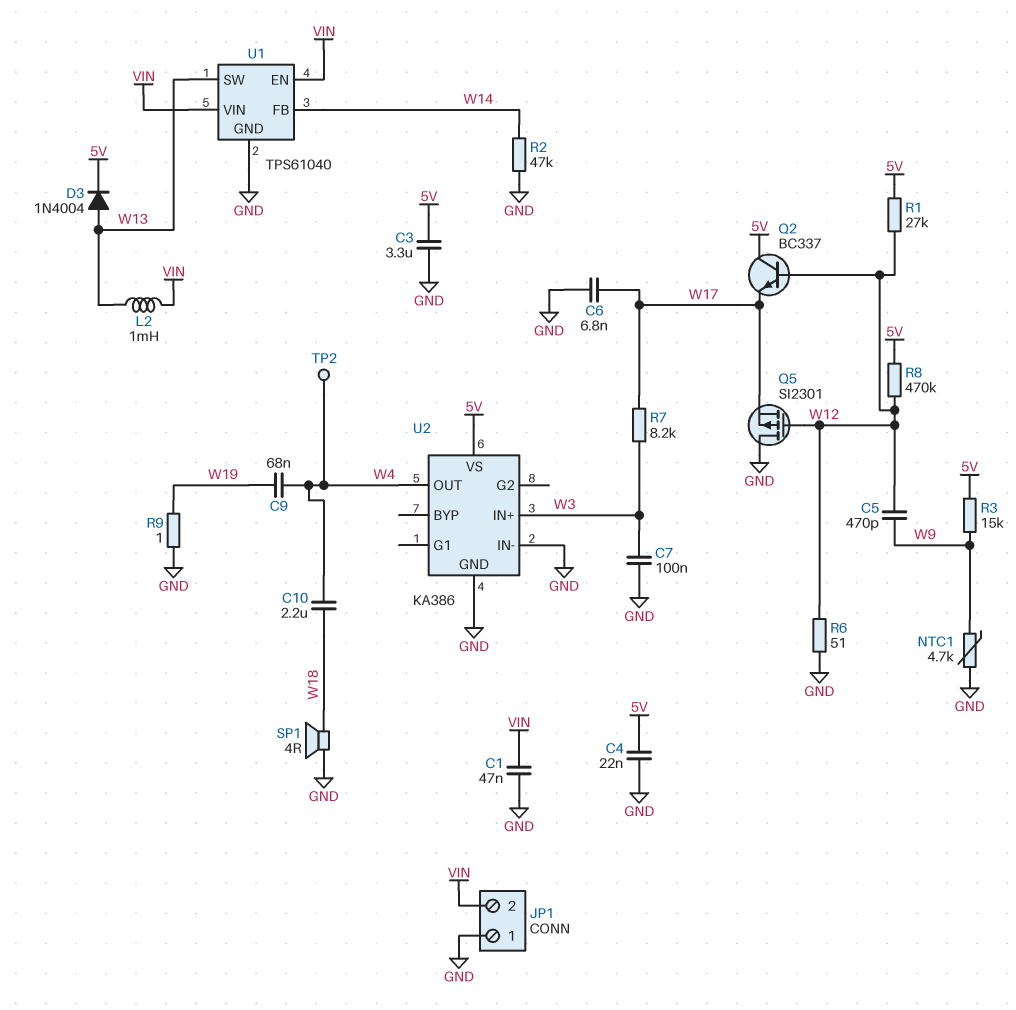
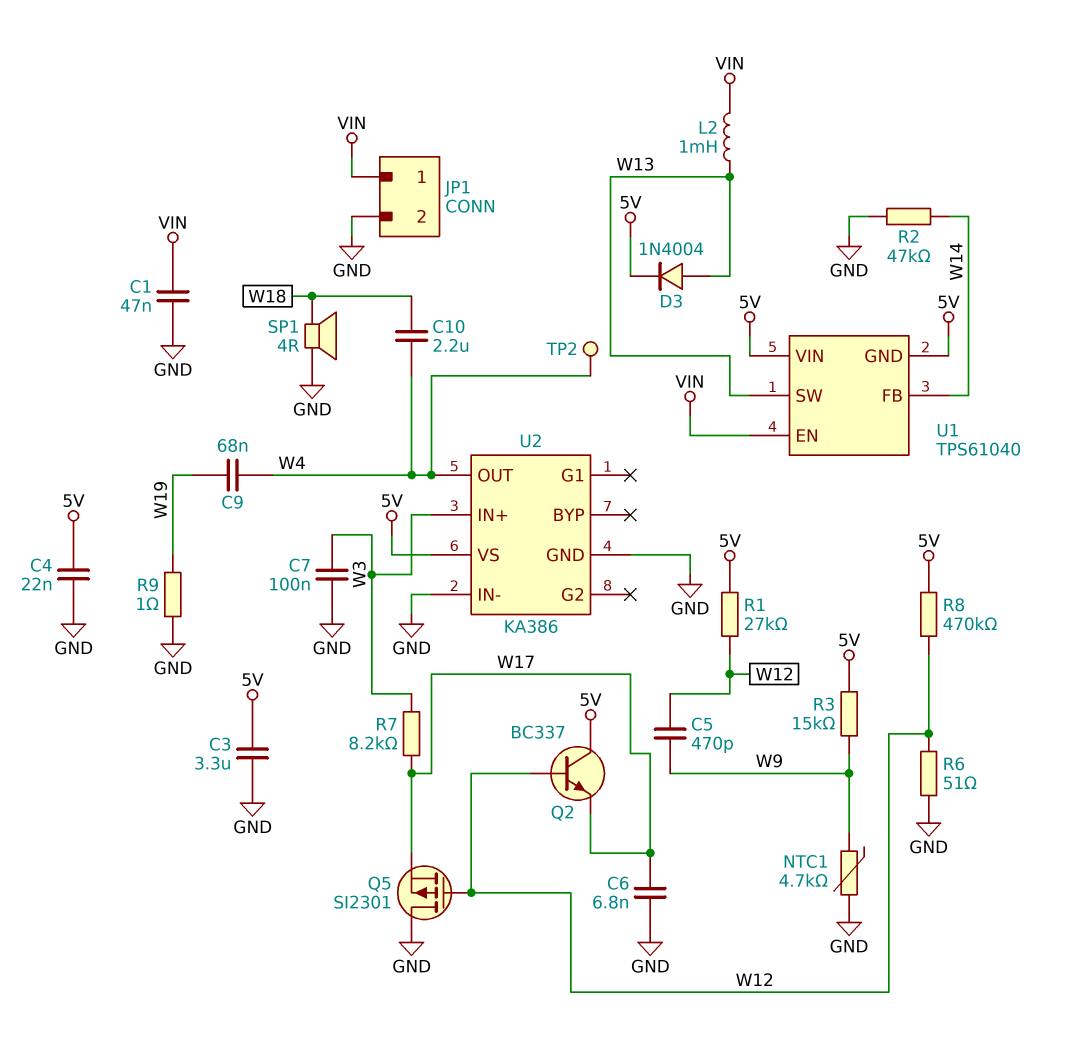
JP1 pin 1: GND -> VIN
JP1 pin 2: VIN -> GND
U1 pin GND: GND -> 5V
U1 pin VIN: VIN -> 5V

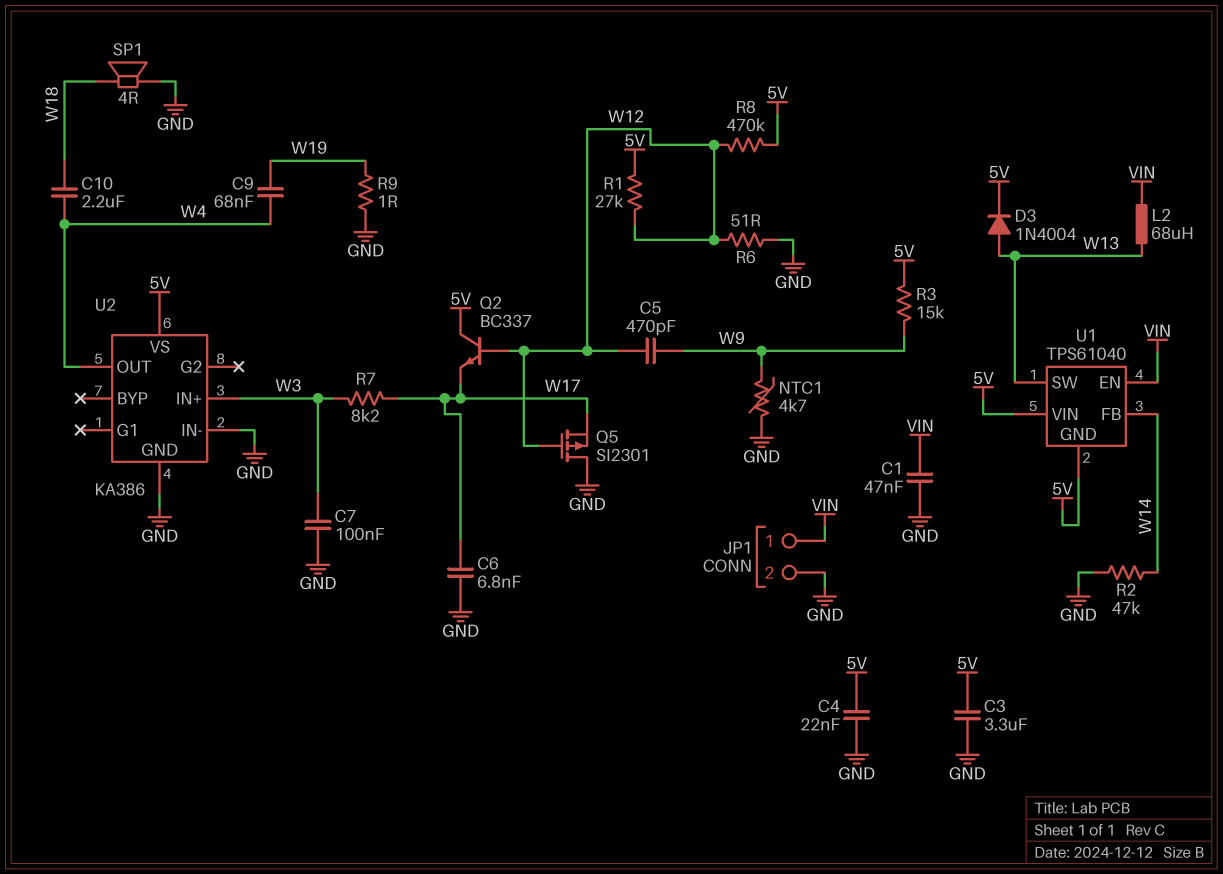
L2: 1mH (VIN, W13) -> 68uH (VIN, W13)
TP2: test point (W4) -> none

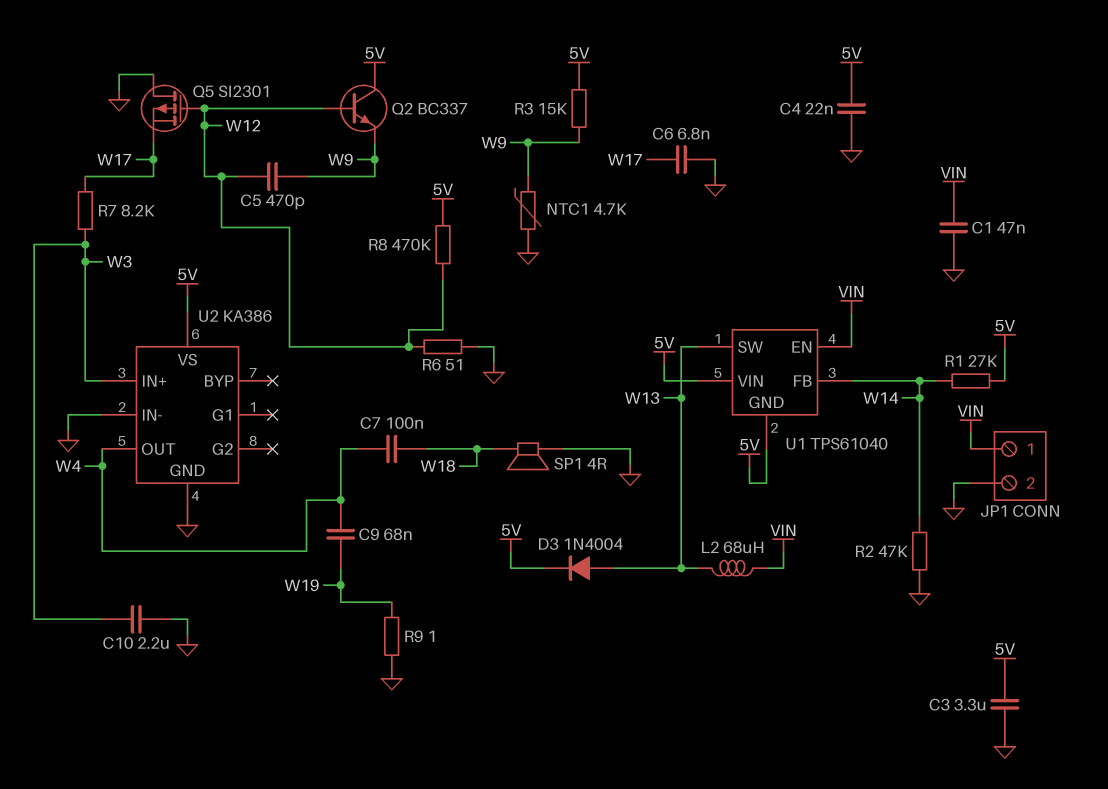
C7: 100nF (GND, W3) -> 100nF (W4, W18)
C10: 2.2uF (W4, W18) -> 2.2uF (GND, W3)
Q2: NPN BC337 (B W12, C 5V, E W17) -> NPN BC337 (B W12, C 5V, E W9)
R1: 27k (5V, W12) -> 27k (5V, W14)

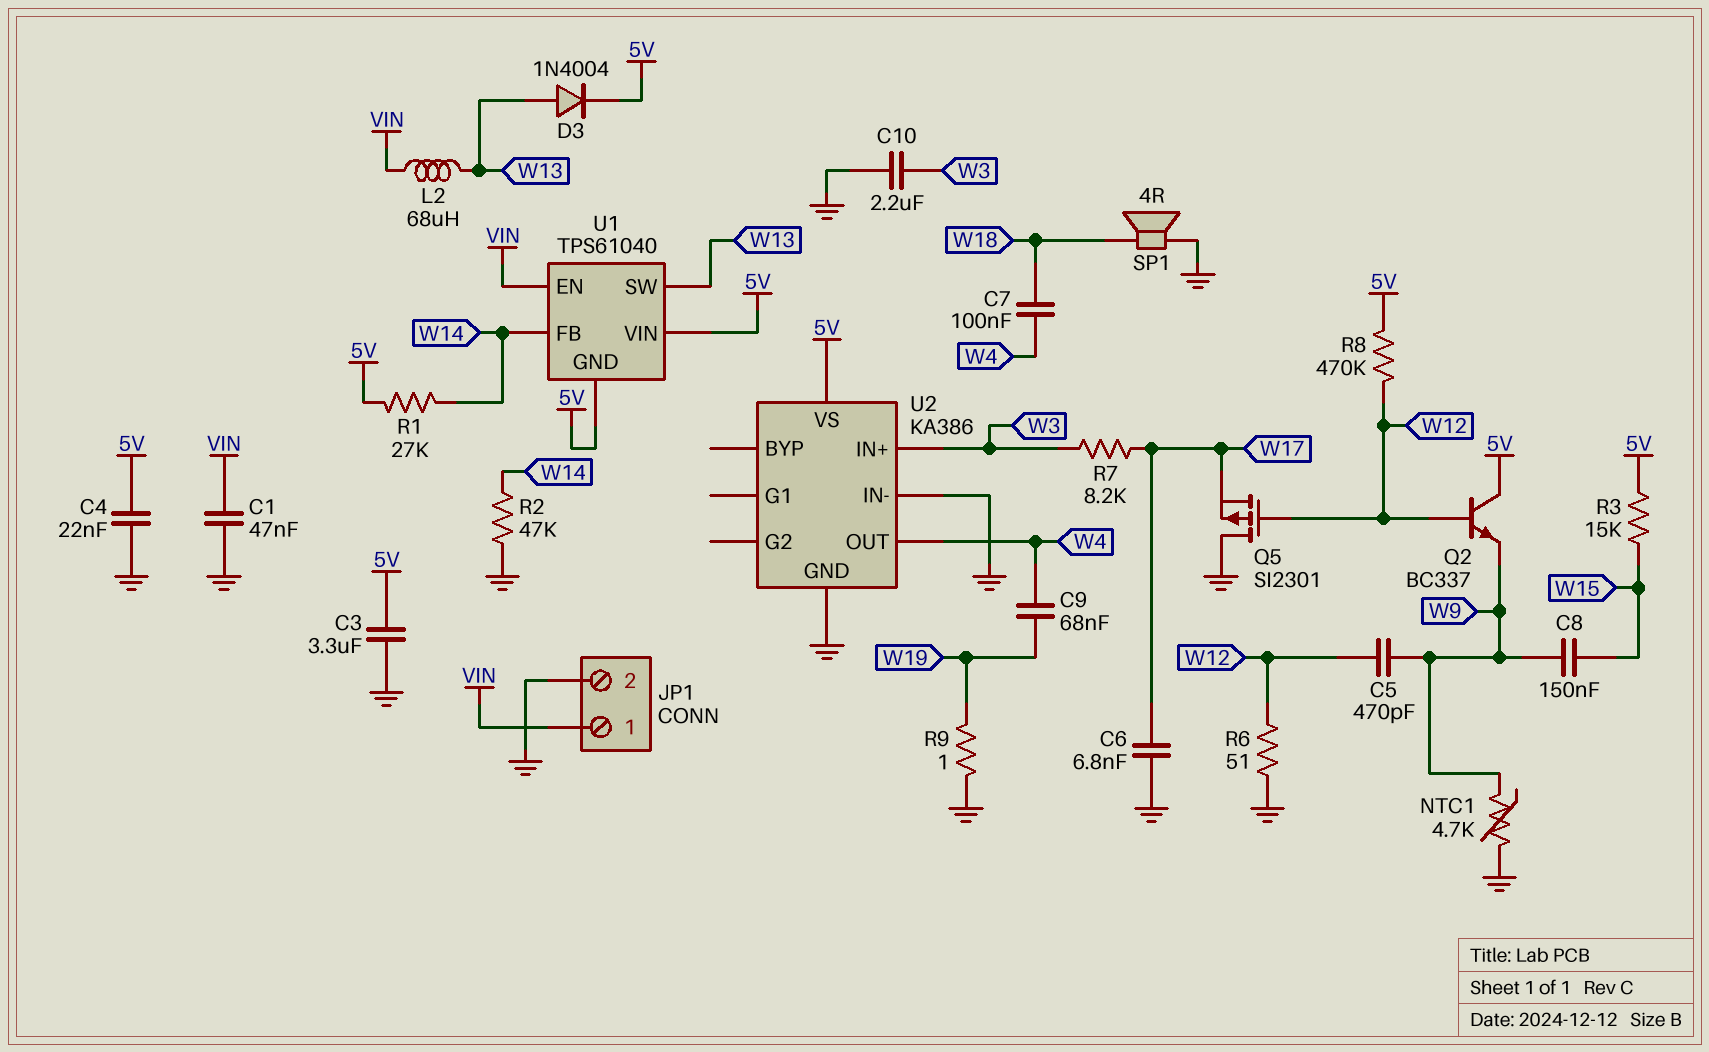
C8: none -> 150nF (W9, W15)
R3: 15k (5V, W9) -> 15k (5V, W15)

